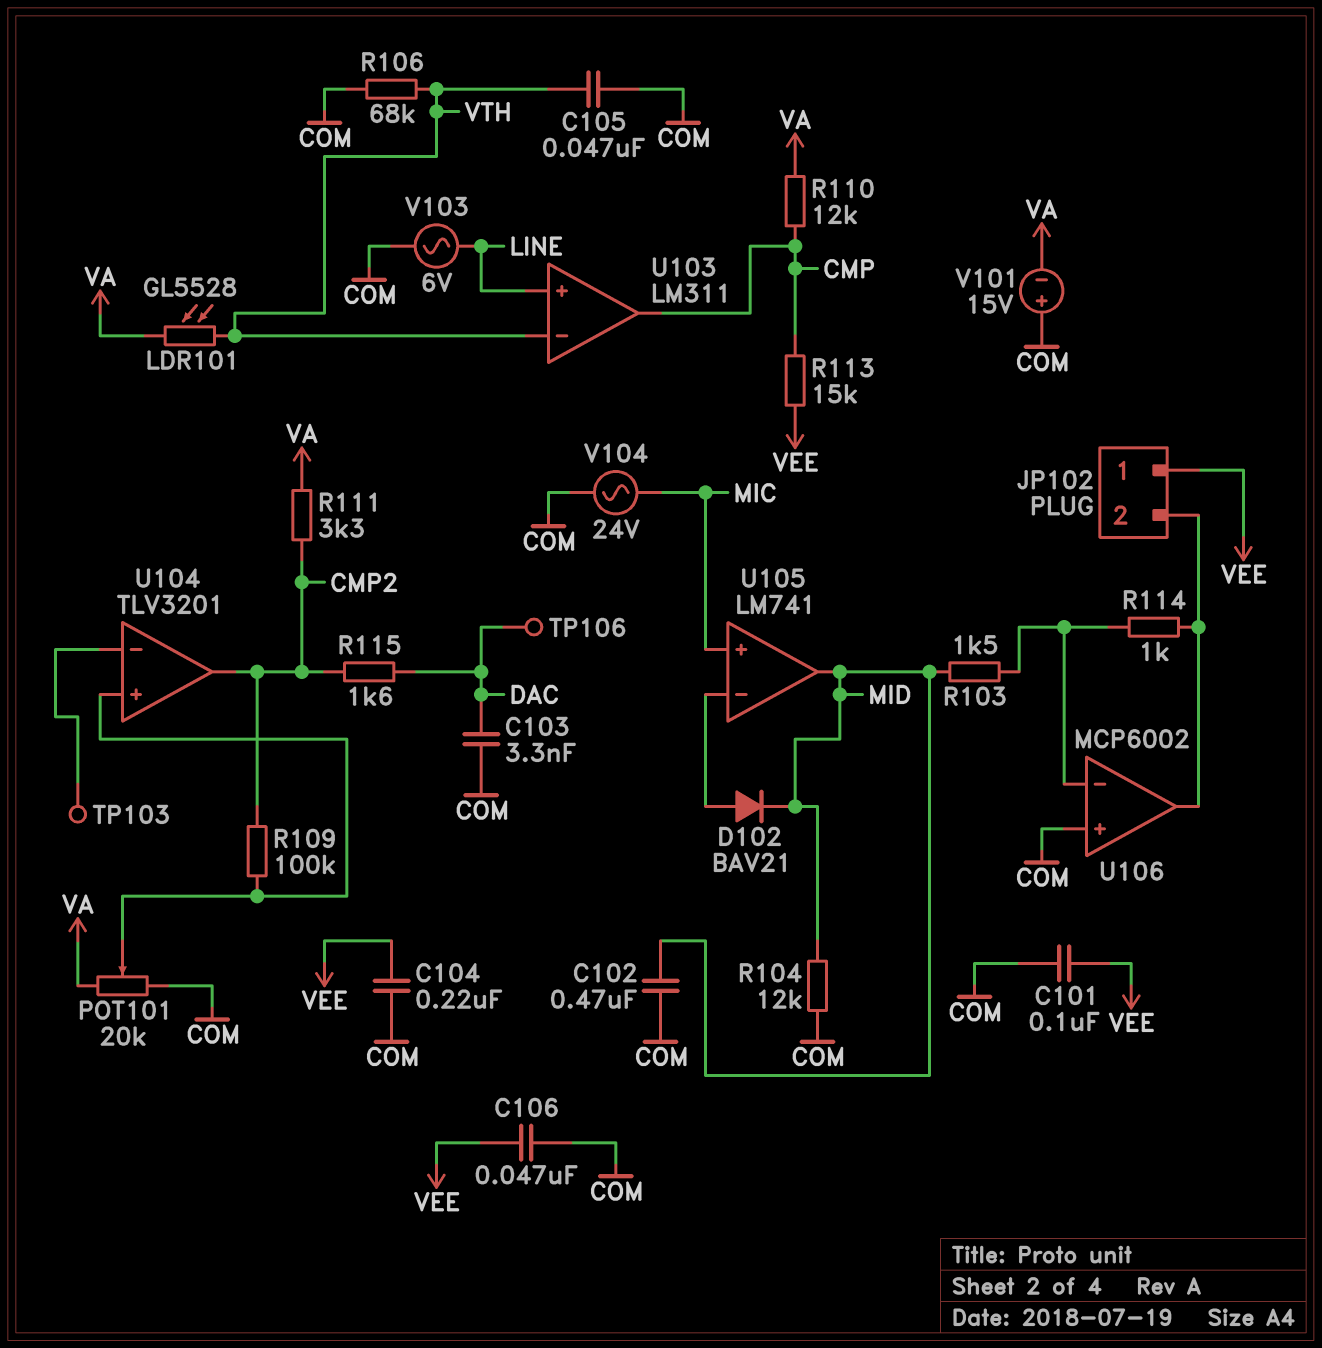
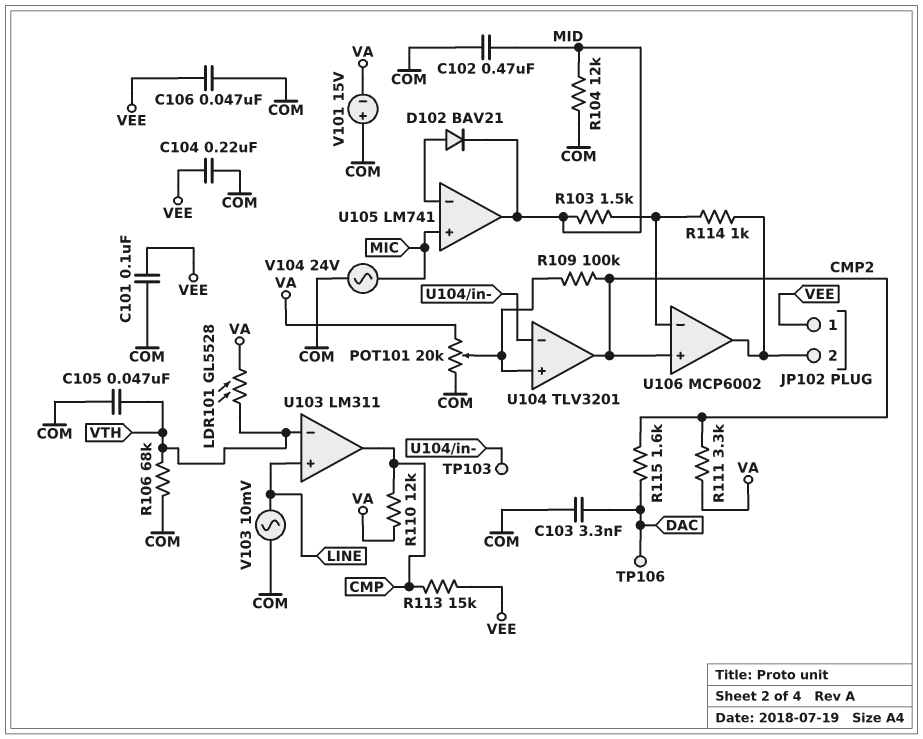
U106 pin in+: COM -> CMP2
V103: AC 6V (COM, LINE) -> AC 10mV (COM, LINE)

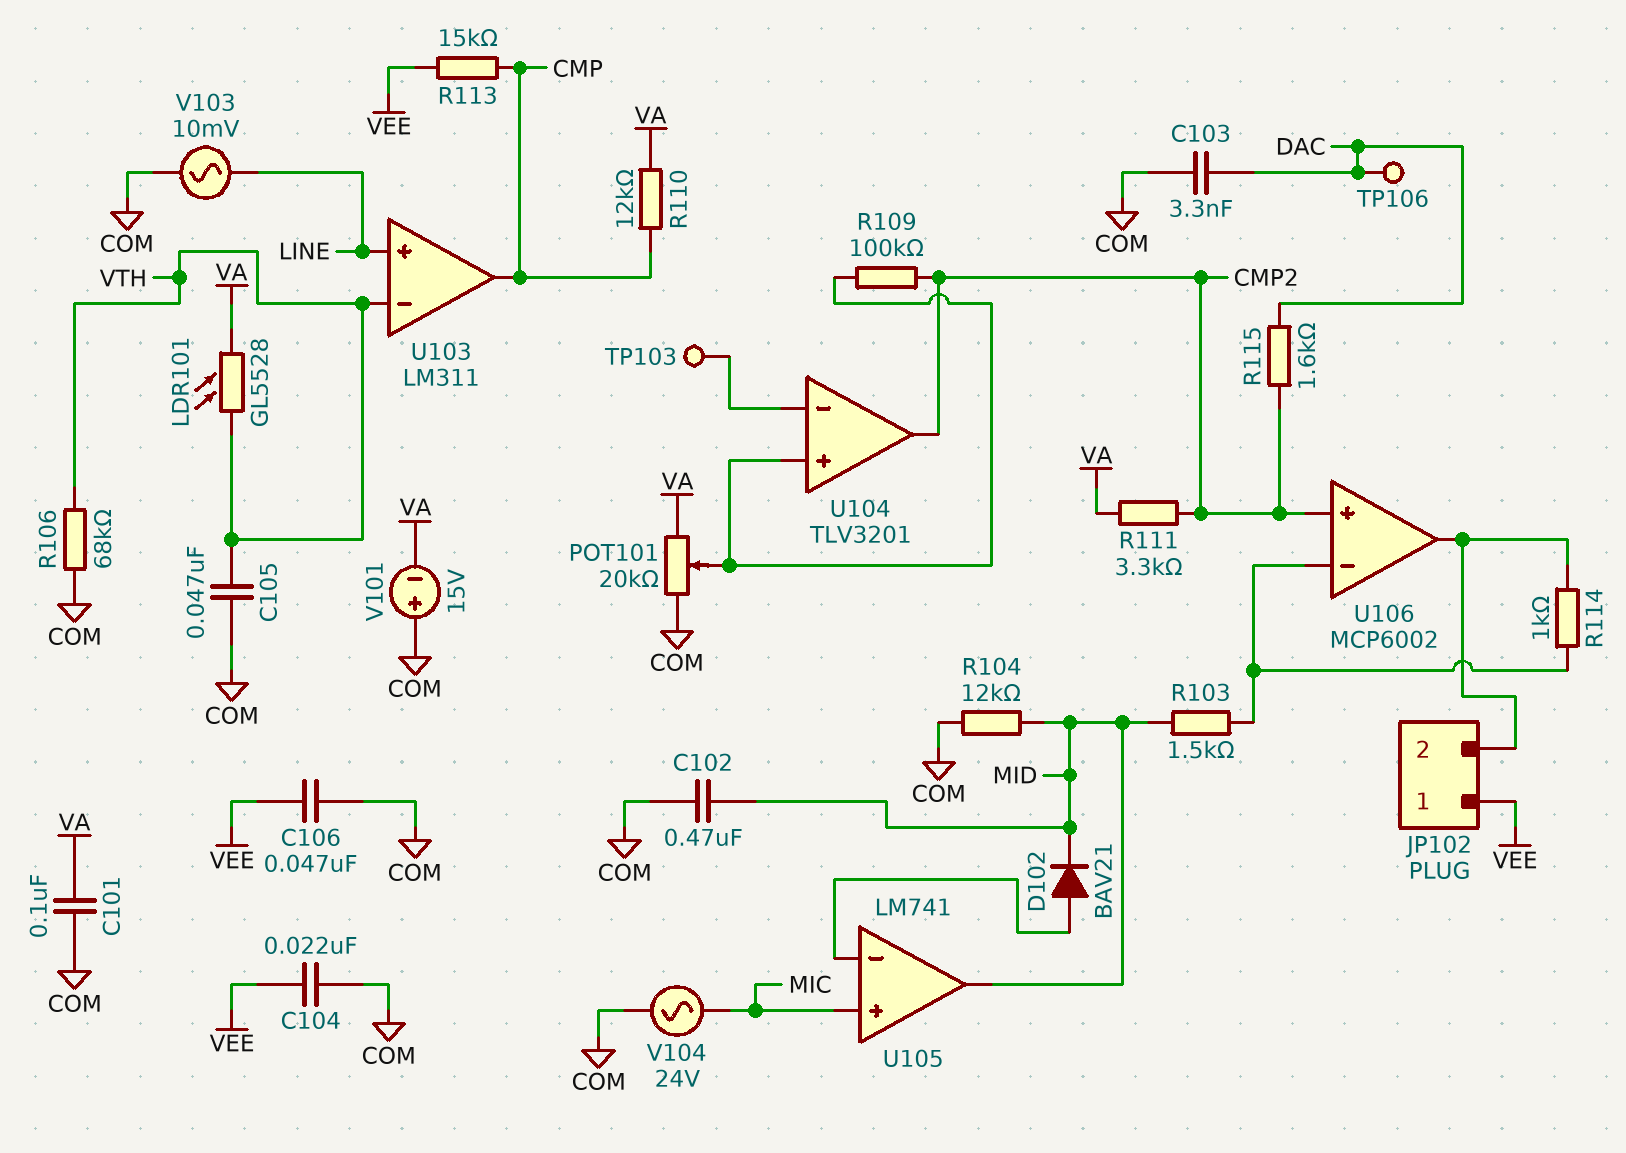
C101: 100nF (COM, VEE) -> 100nF (COM, VA)
C104: 220nF (COM, VEE) -> 22nF (COM, VEE)

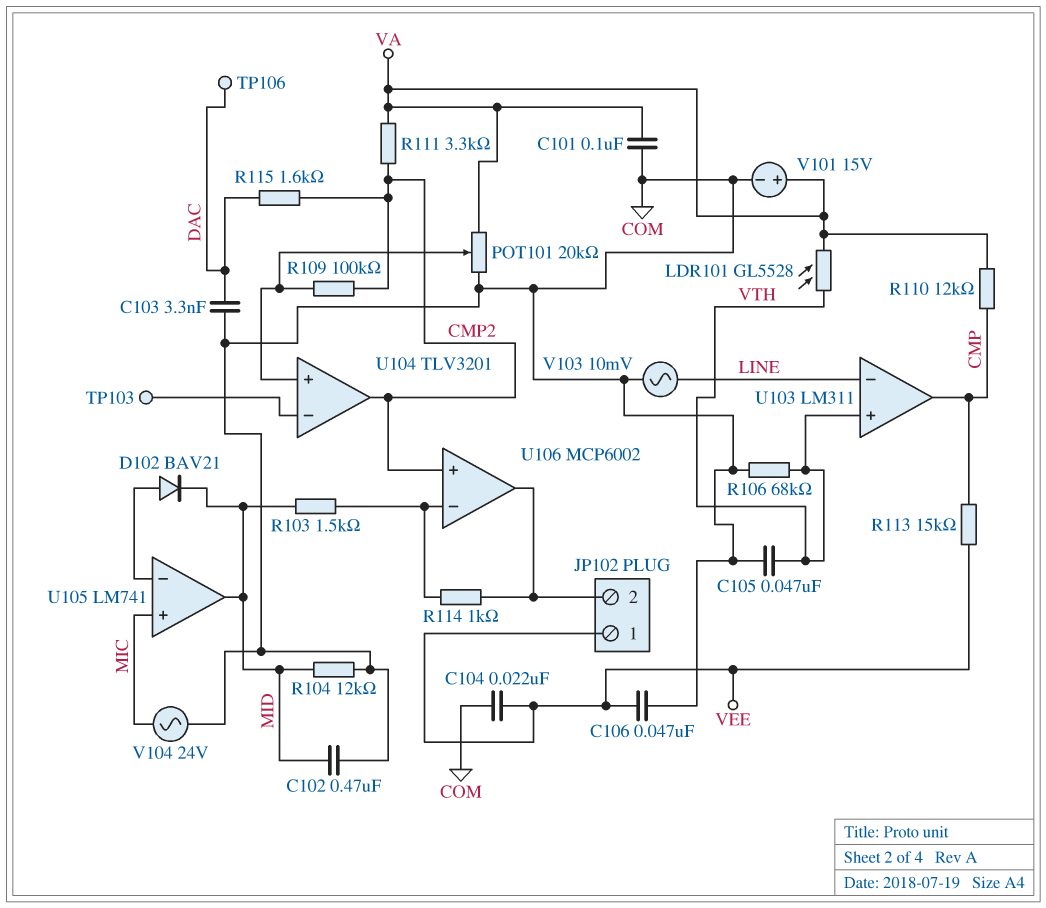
U103 pin in+: LINE -> VTH
U103 pin in-: VTH -> LINE
V101: 15V (plus COM, minus VA) -> 15V (plus VA, minus COM)

